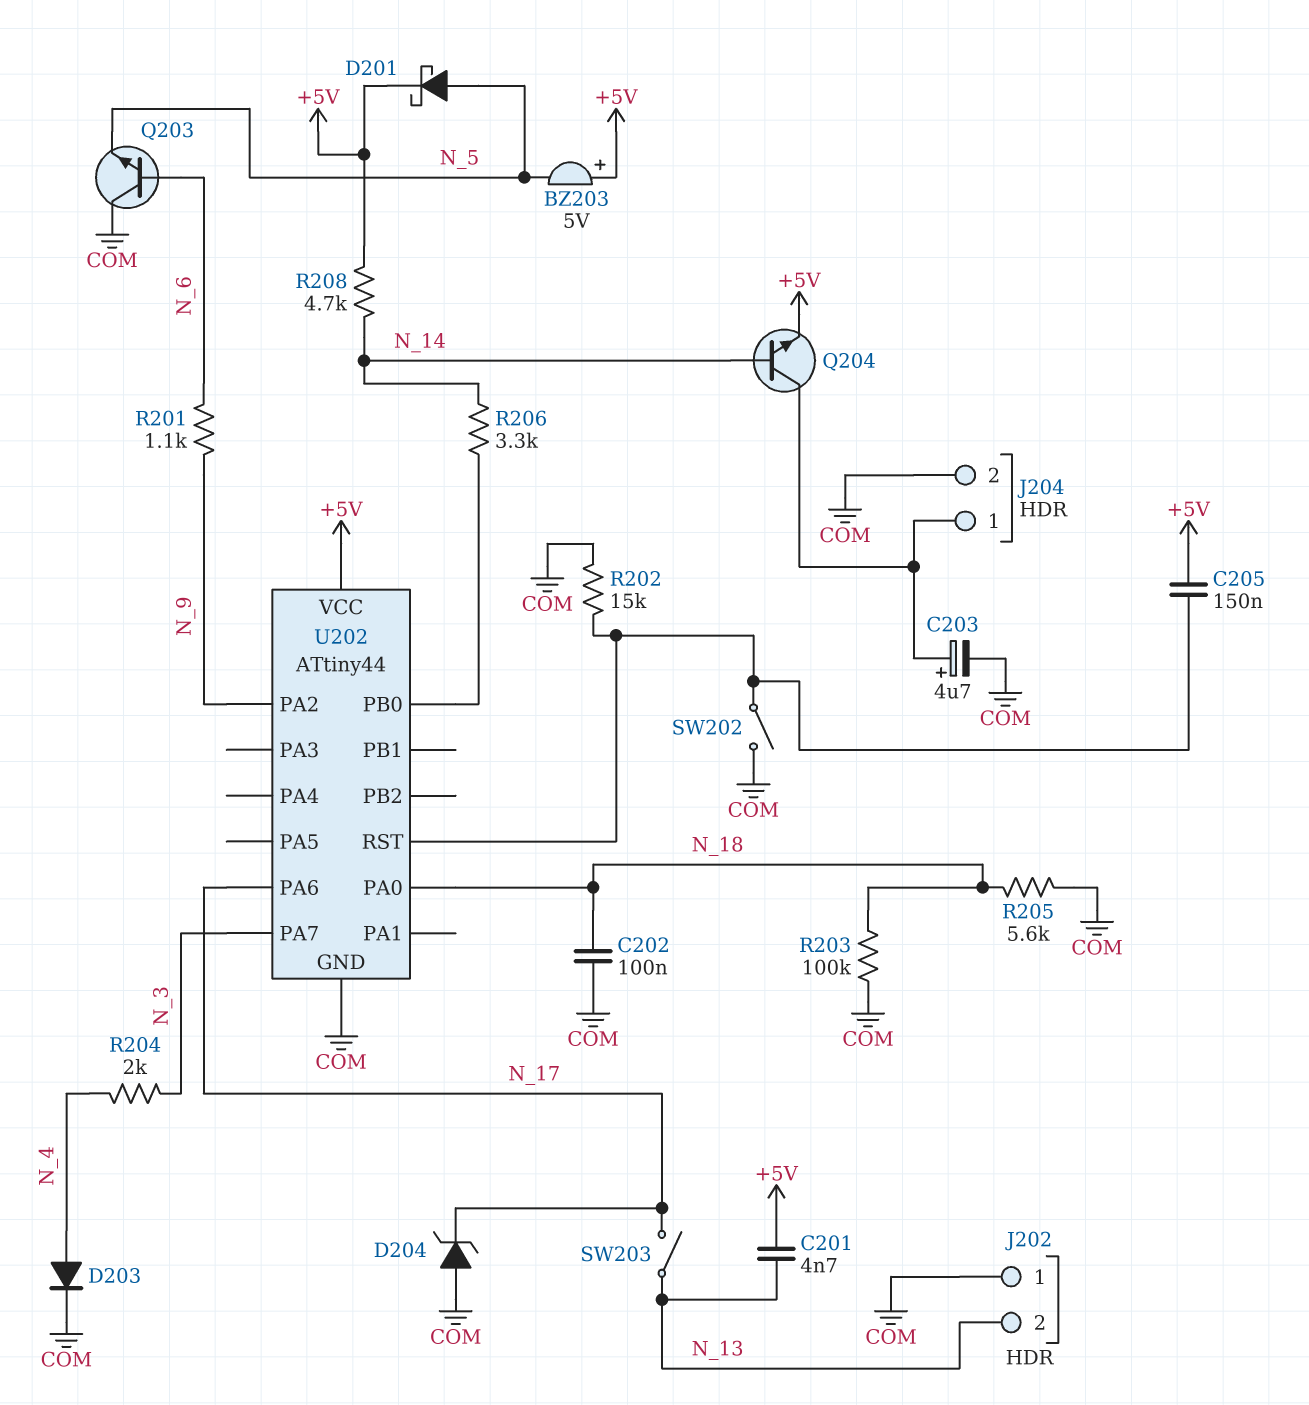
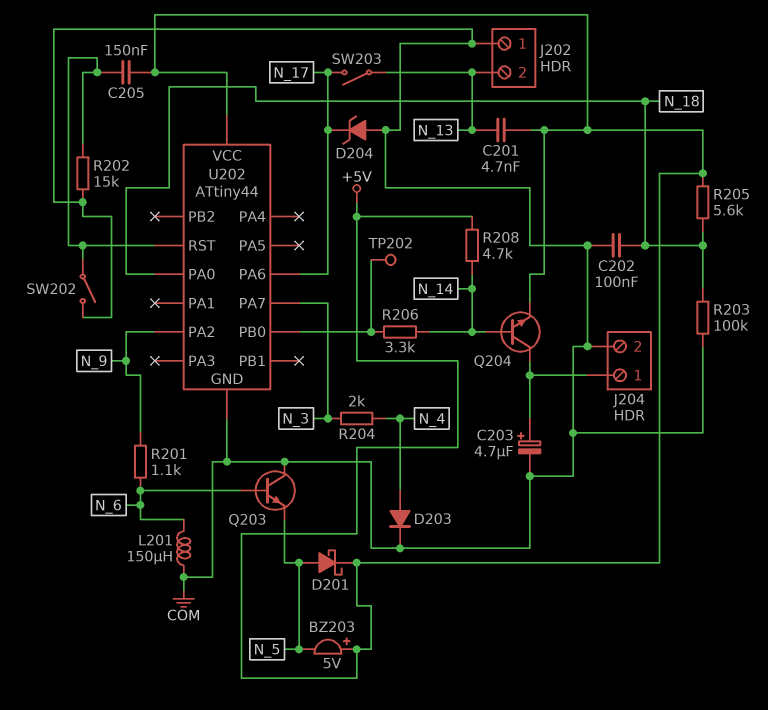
L201: none -> 150uH (COM, N_6)
R205: 5.6k (COM, N_18) -> 5.6k (+5V, N_18)
TP202: none -> test point (U202/PB0)

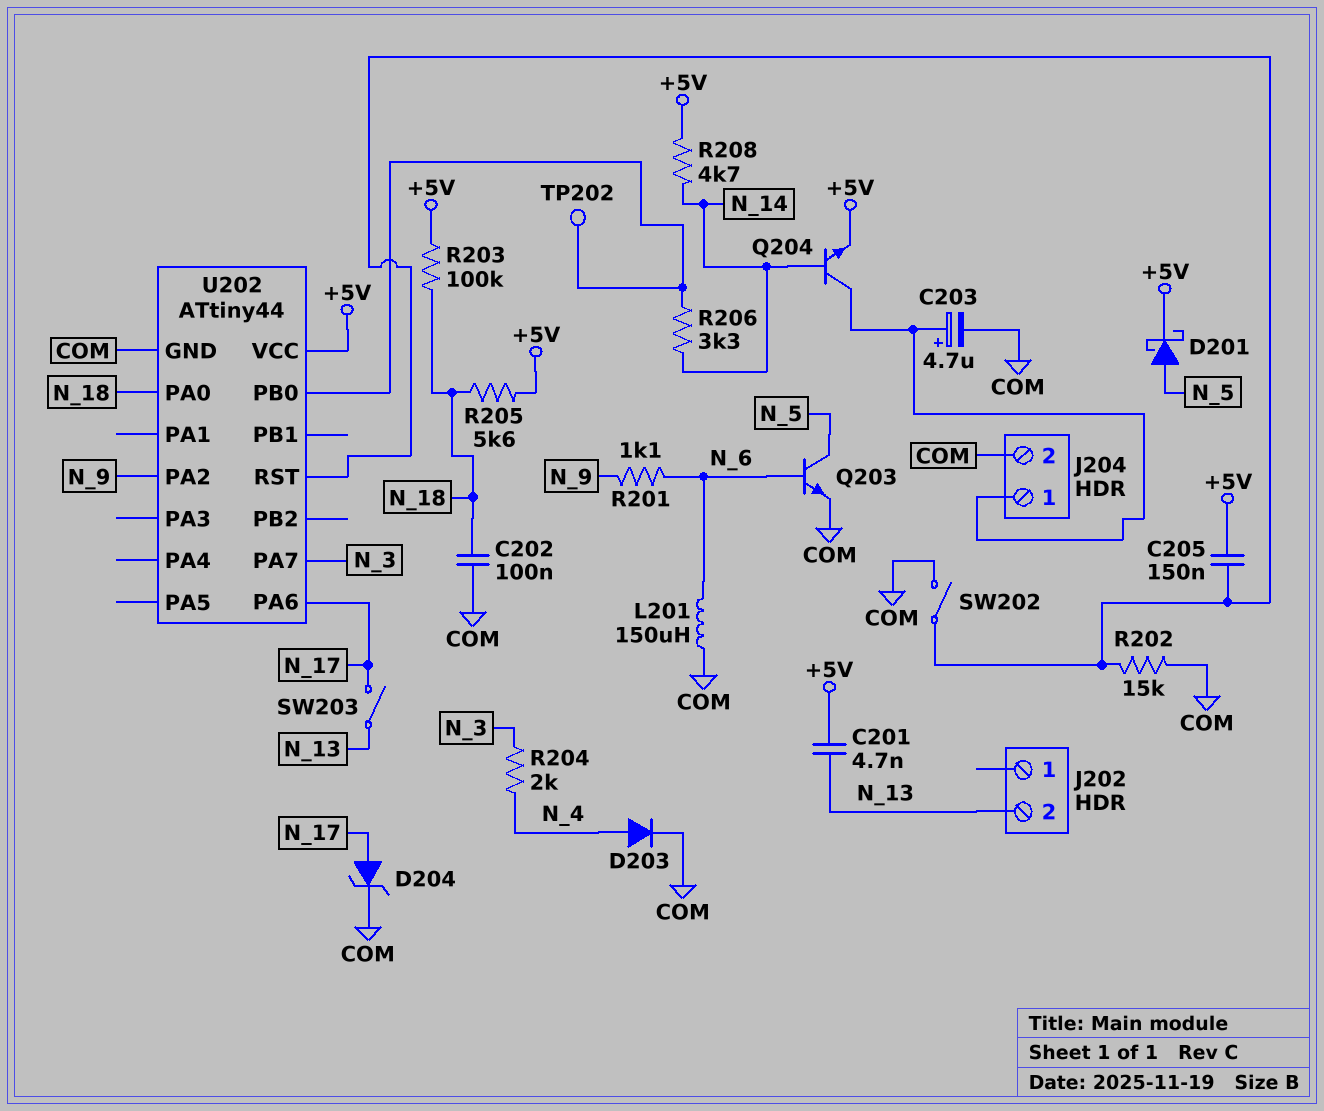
BZ203: buzzer 5V (plus +5V, minus N_5) -> none
D204: zener (A COM, K N_17) -> zener (A N_17, K COM)
J202 pin 1: COM -> none
Q203: NPN (B N_6, C COM, E N_5) -> NPN (B N_6, C N_5, E COM)
R203: 100k (COM, N_18) -> 100k (+5V, N_18)

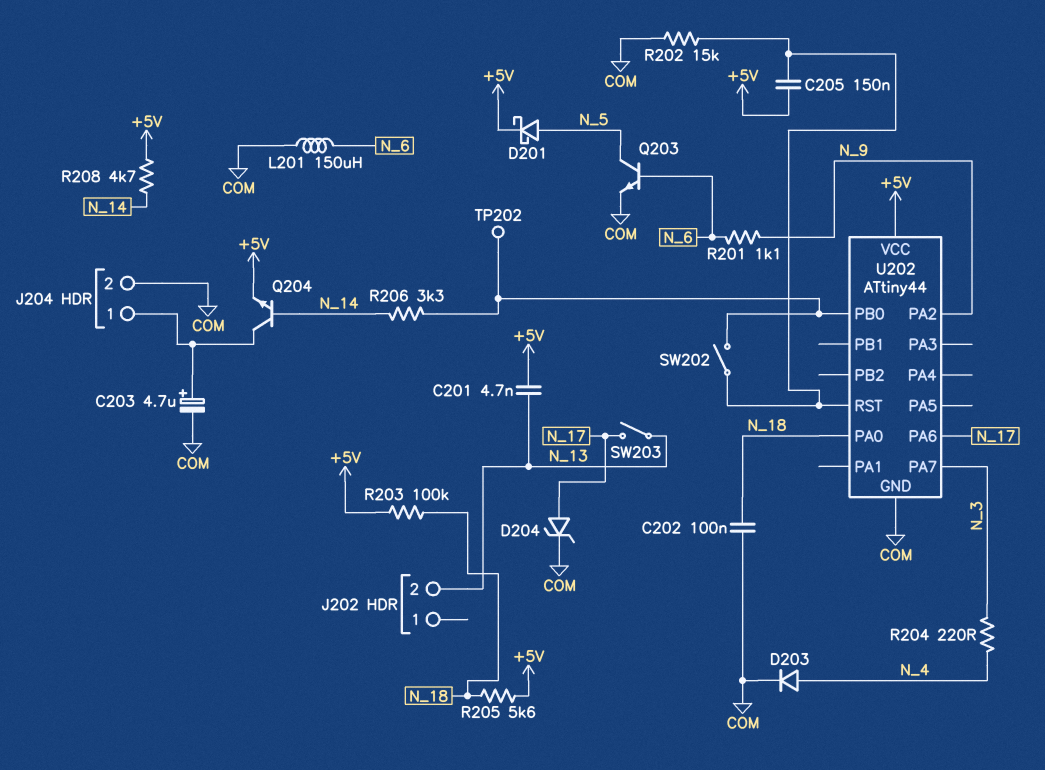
R204: 2k (N_3, N_4) -> 220 (N_3, N_4)
SW202: switch (COM, U202/RST) -> switch (U202/PB0, U202/RST)

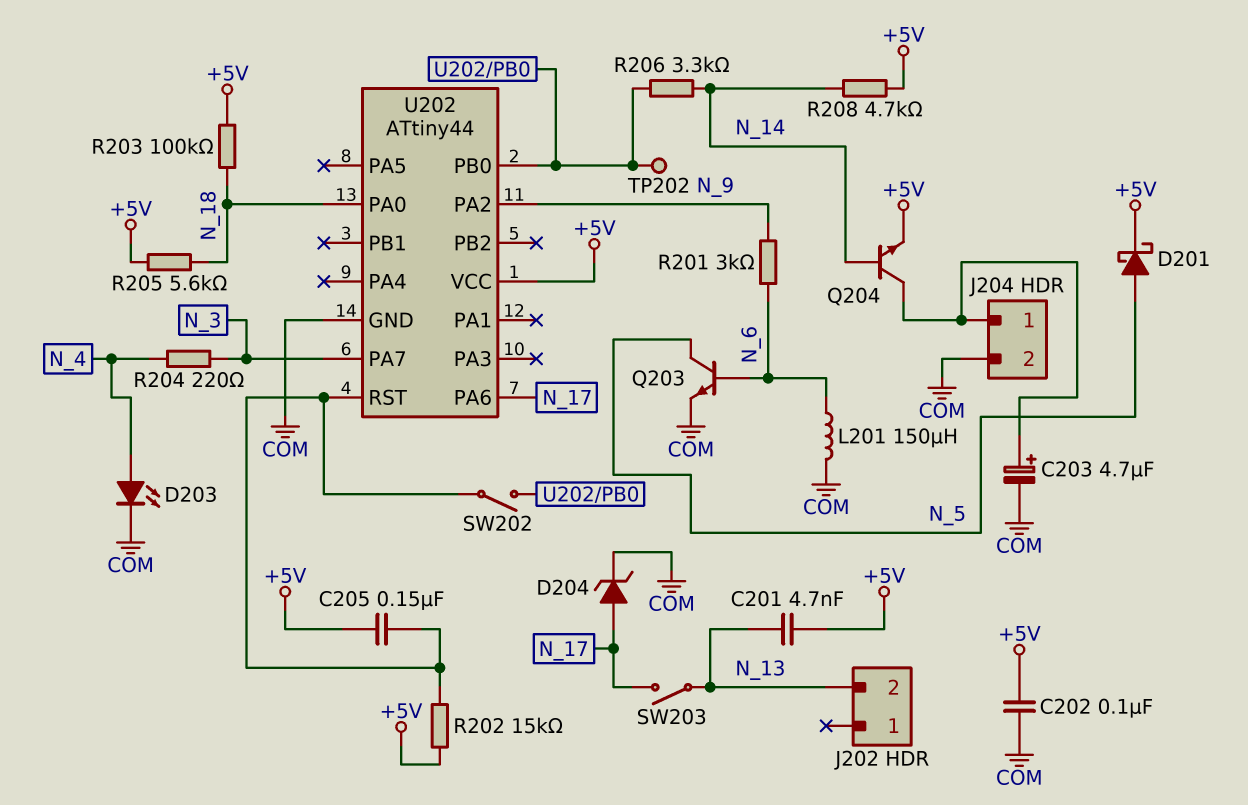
C202: 100nF (COM, N_18) -> 100nF (+5V, COM)
D203: diode (A N_4, K COM) -> LED (A N_4, K COM)
R201: 1.1k (N_6, N_9) -> 3k (N_6, N_9)
R202: 15k (COM, U202/RST) -> 15k (+5V, U202/RST)

